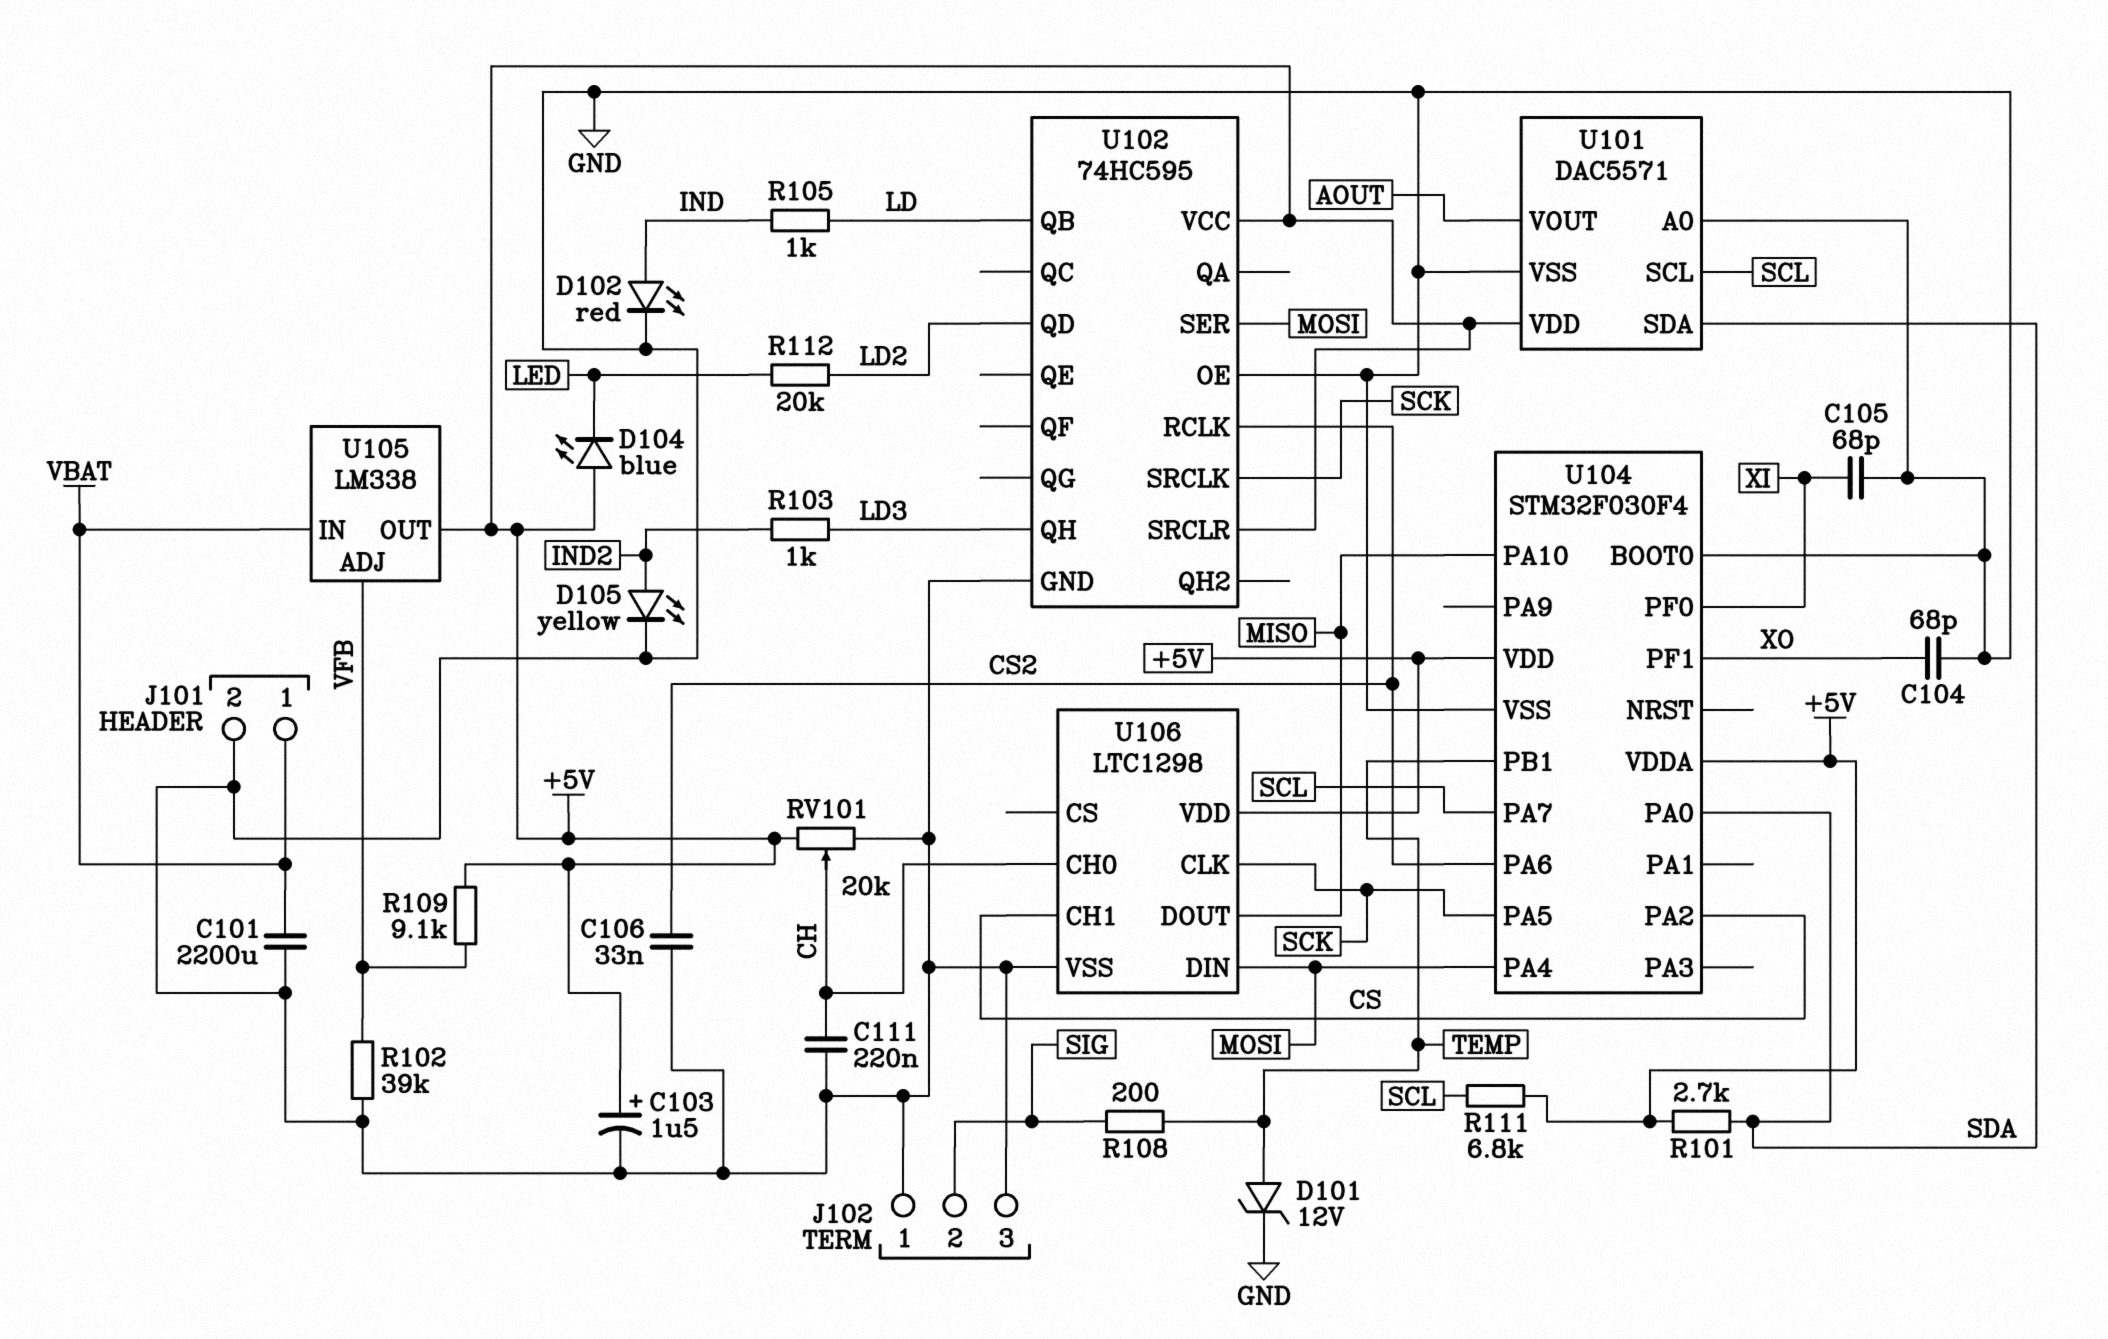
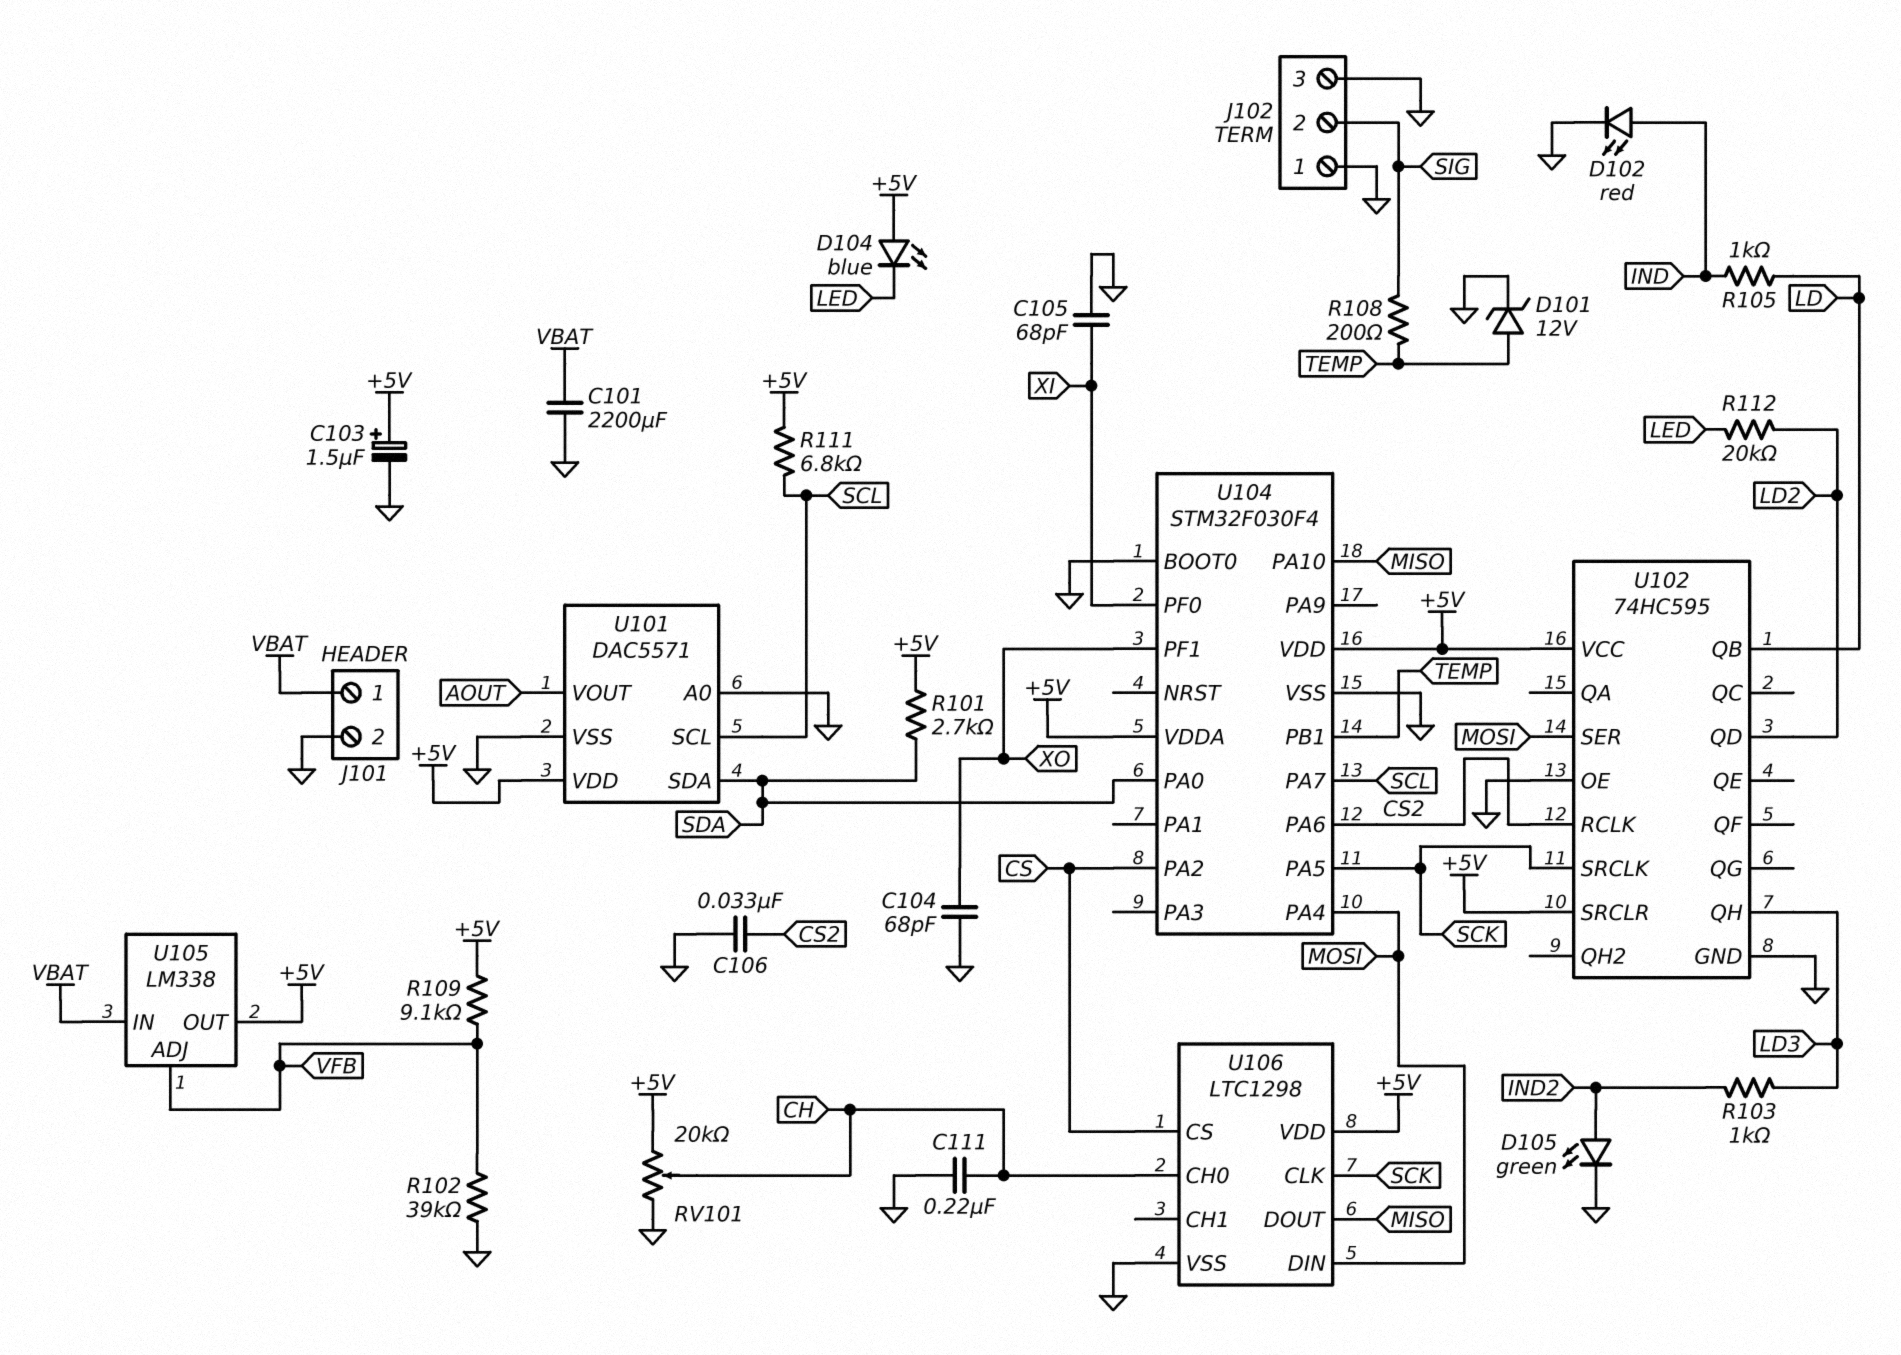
D105: LED yellow (A IND2, K GND) -> LED green (A IND2, K GND)
U106 pin CH1: CS -> none
U106 pin CS: none -> CS

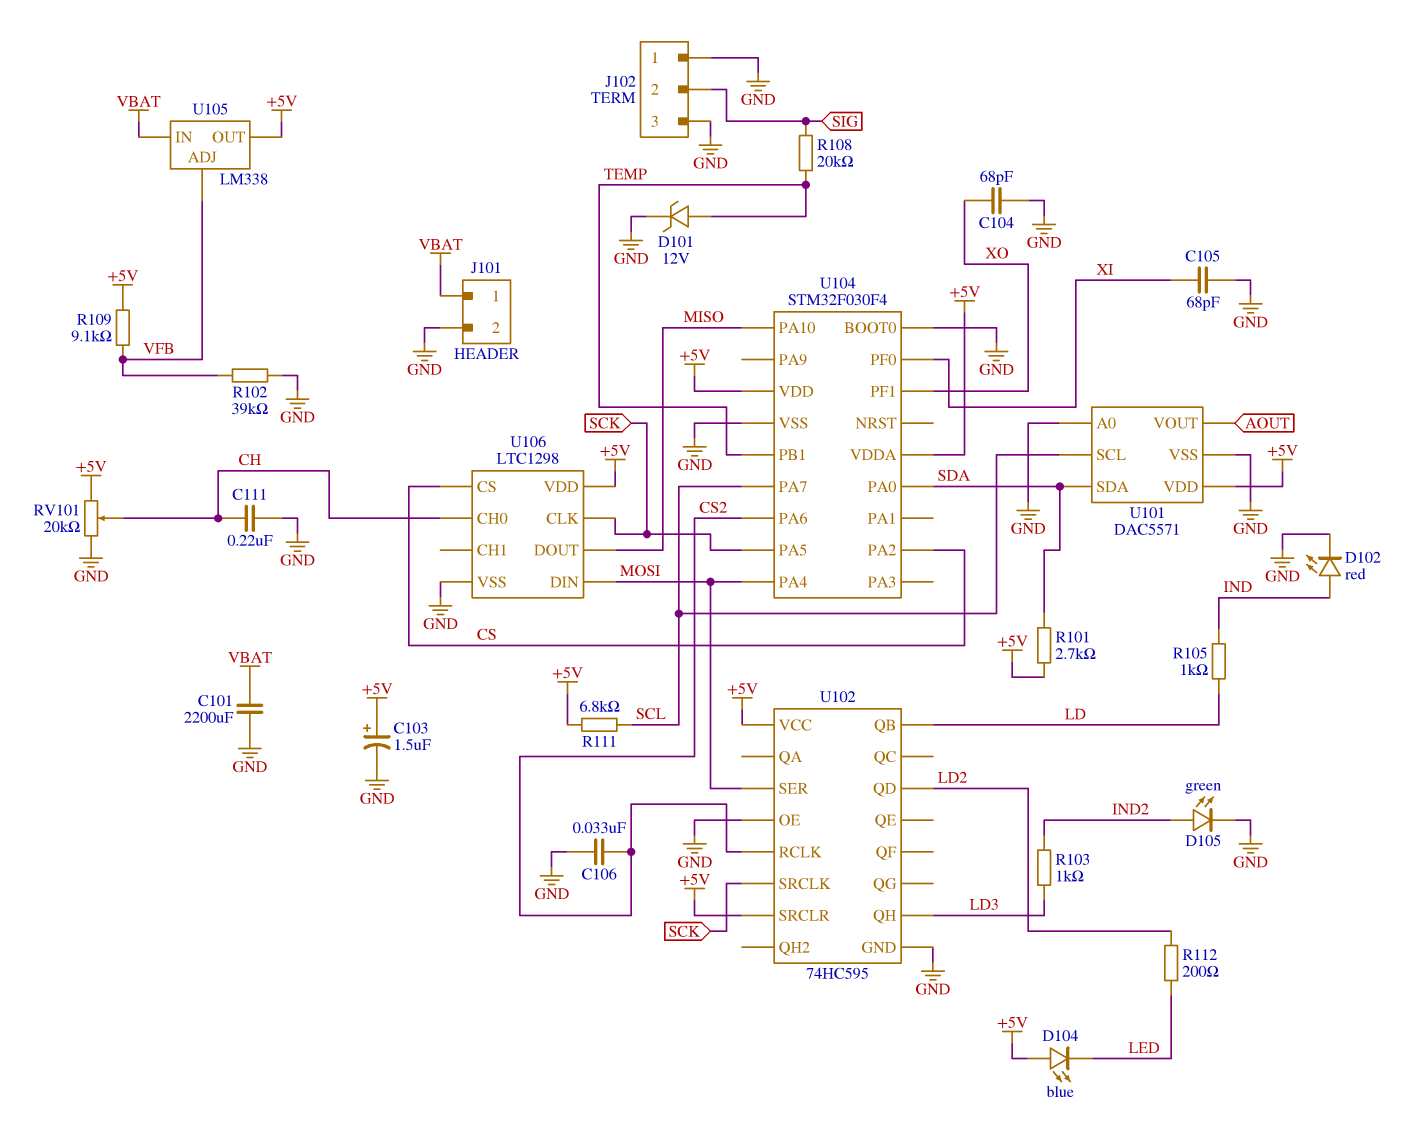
R108: 200 (SIG, TEMP) -> 20k (SIG, TEMP)
R112: 20k (LD2, LED) -> 200 (LD2, LED)

